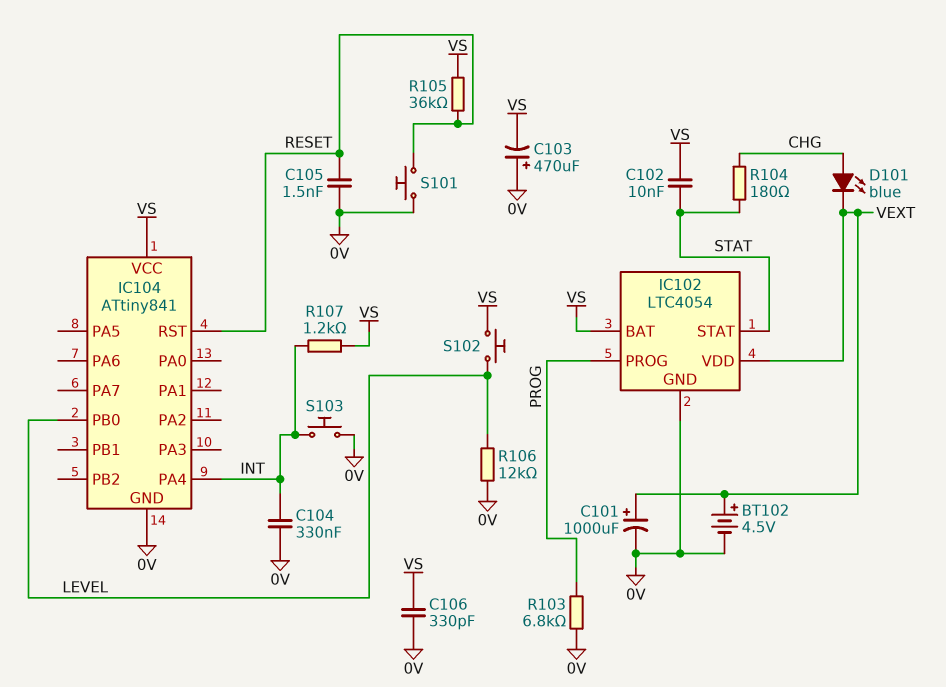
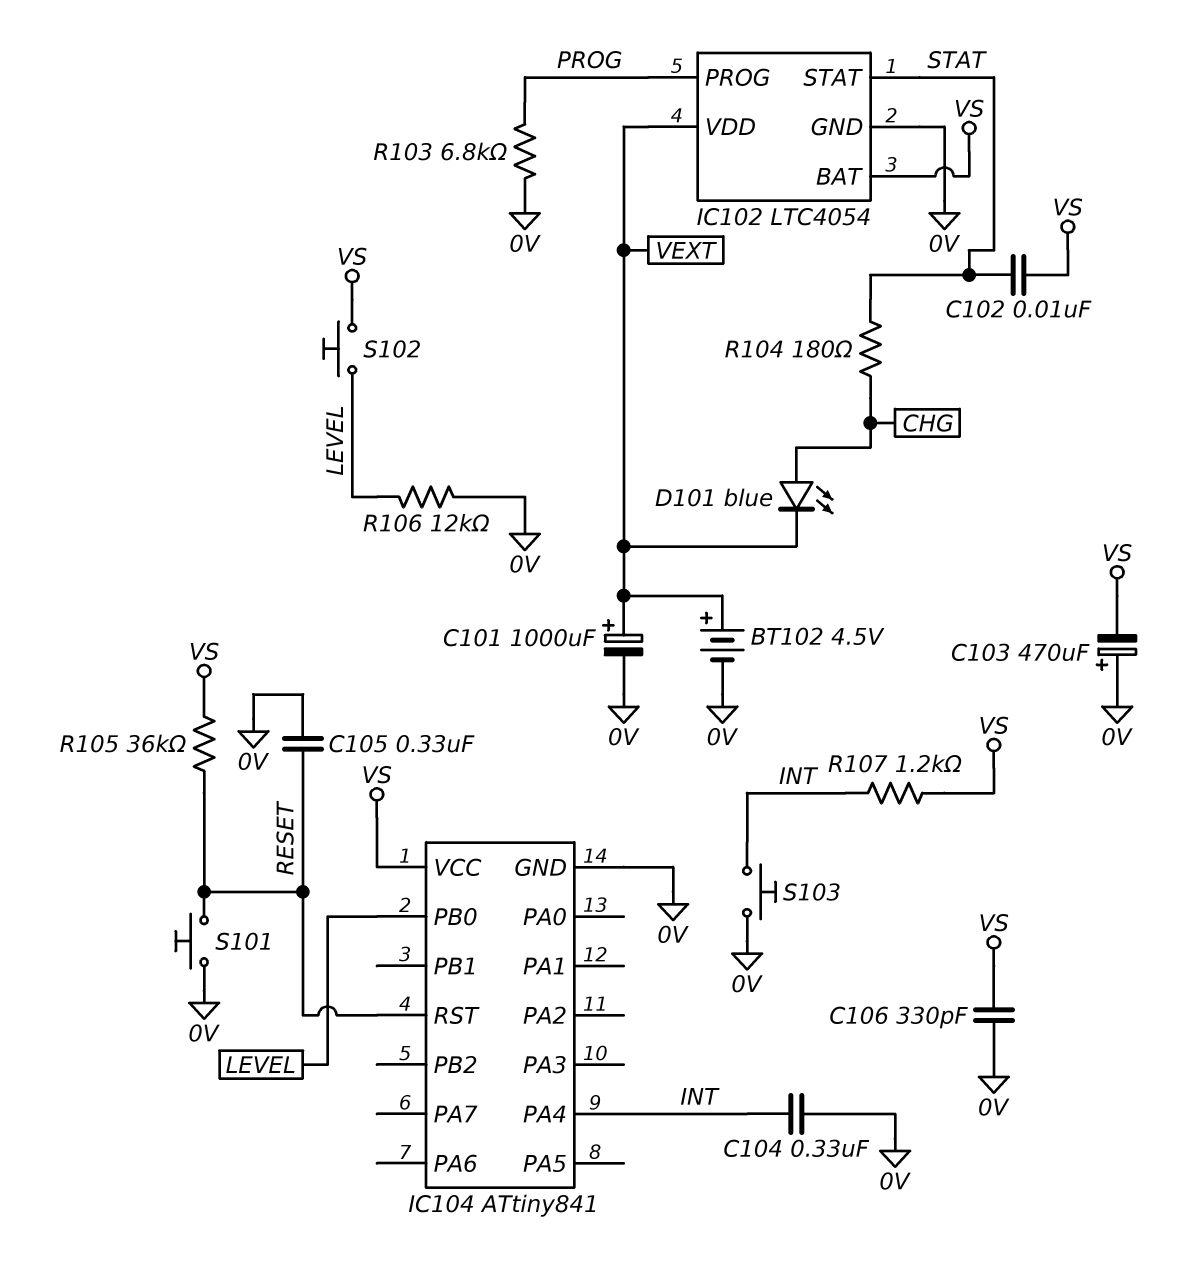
C105: 1.5nF (0V, RESET) -> 330nF (0V, RESET)

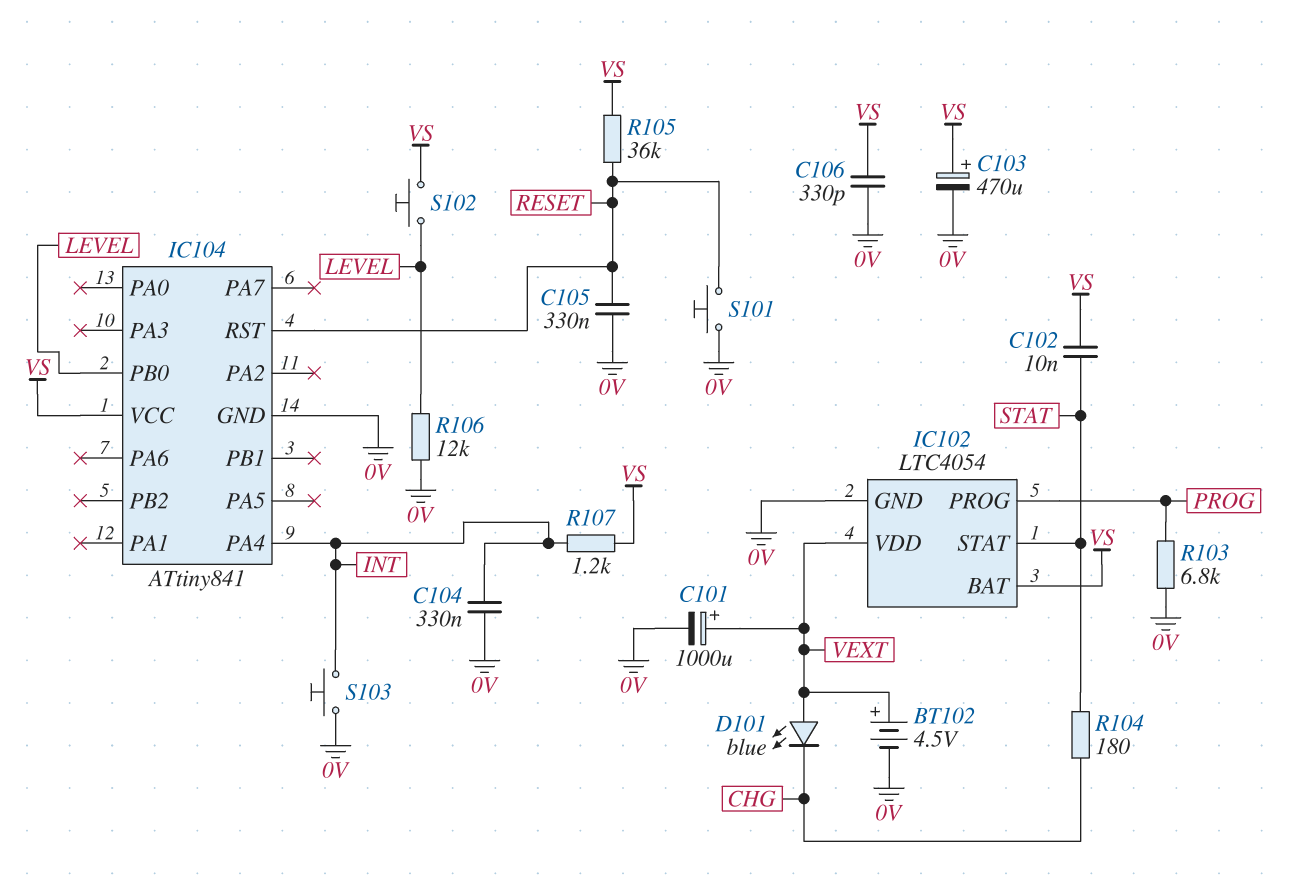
C103: 470uF (plus 0V, minus VS) -> 470uF (plus VS, minus 0V)
D101: LED blue (A CHG, K VEXT) -> LED blue (A VEXT, K CHG)

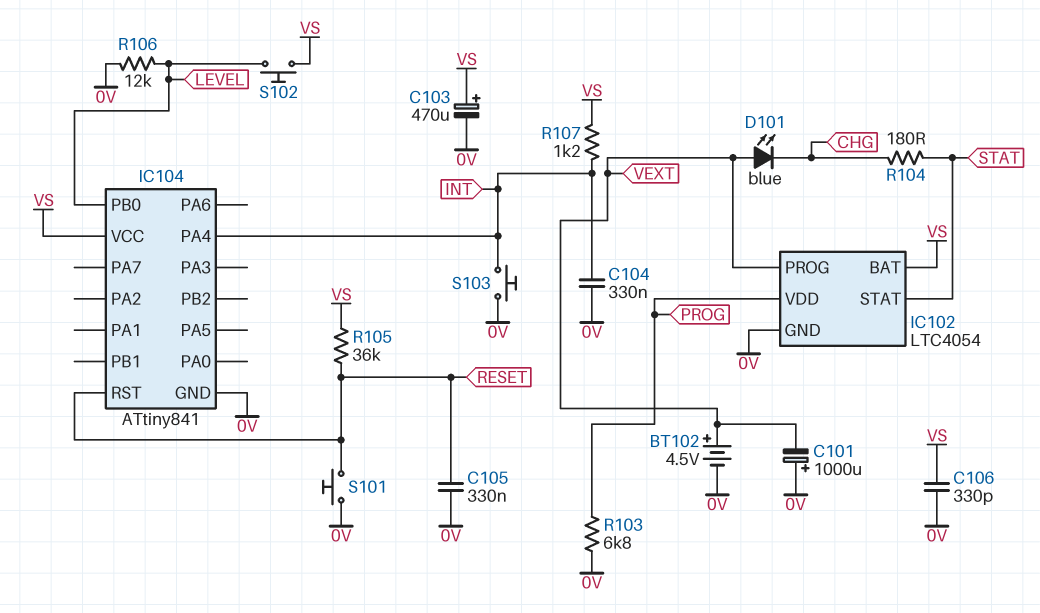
C101: 1000uF (plus VEXT, minus 0V) -> 1000uF (plus 0V, minus VEXT)
C102: 10nF (STAT, VS) -> none
IC102 pin PROG: PROG -> VEXT
IC102 pin VDD: VEXT -> PROG

